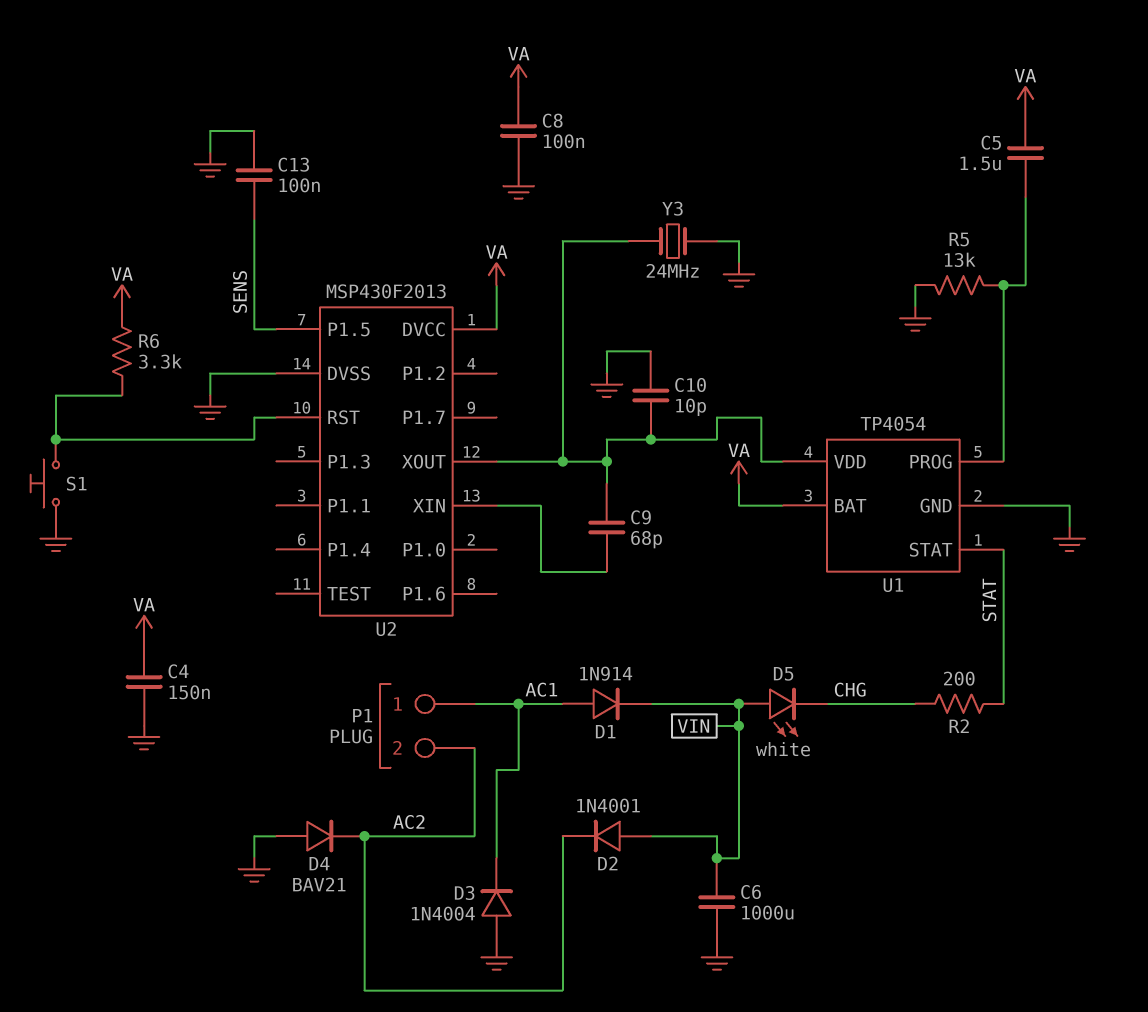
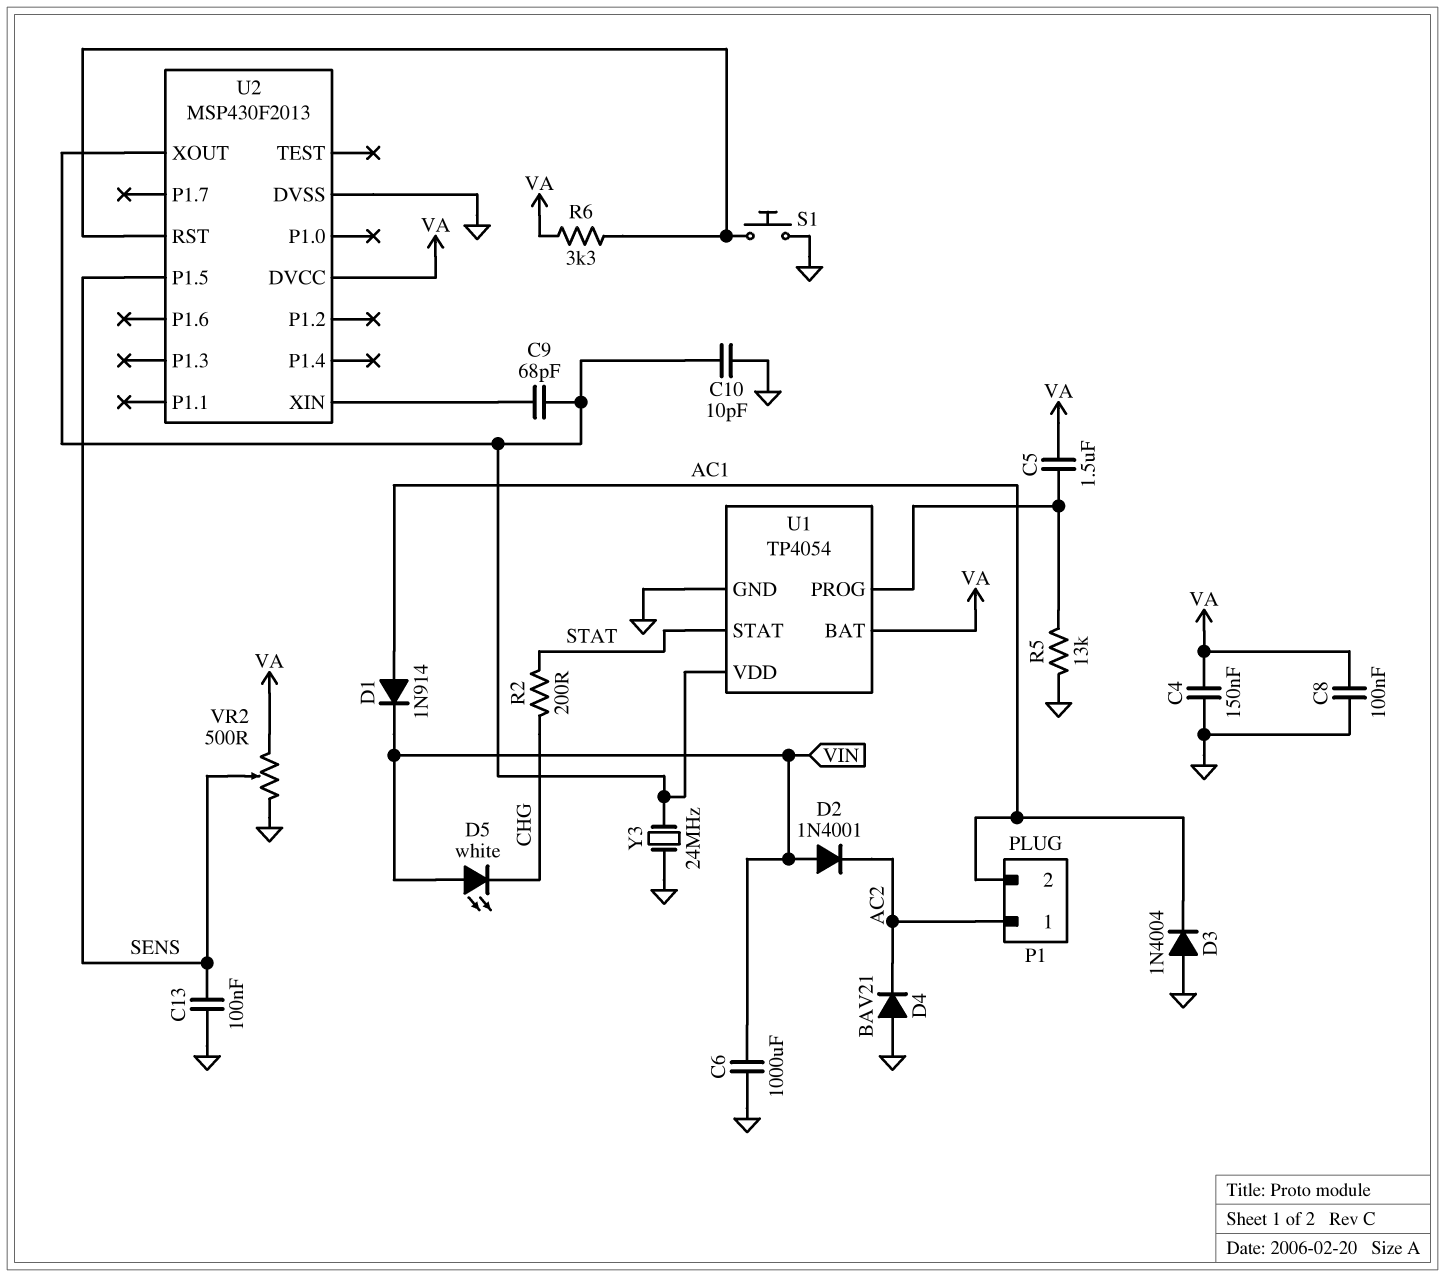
P1 pin 1: AC1 -> AC2
P1 pin 2: AC2 -> AC1
VR2: none -> 500 (GND, VA, wiper SENS)

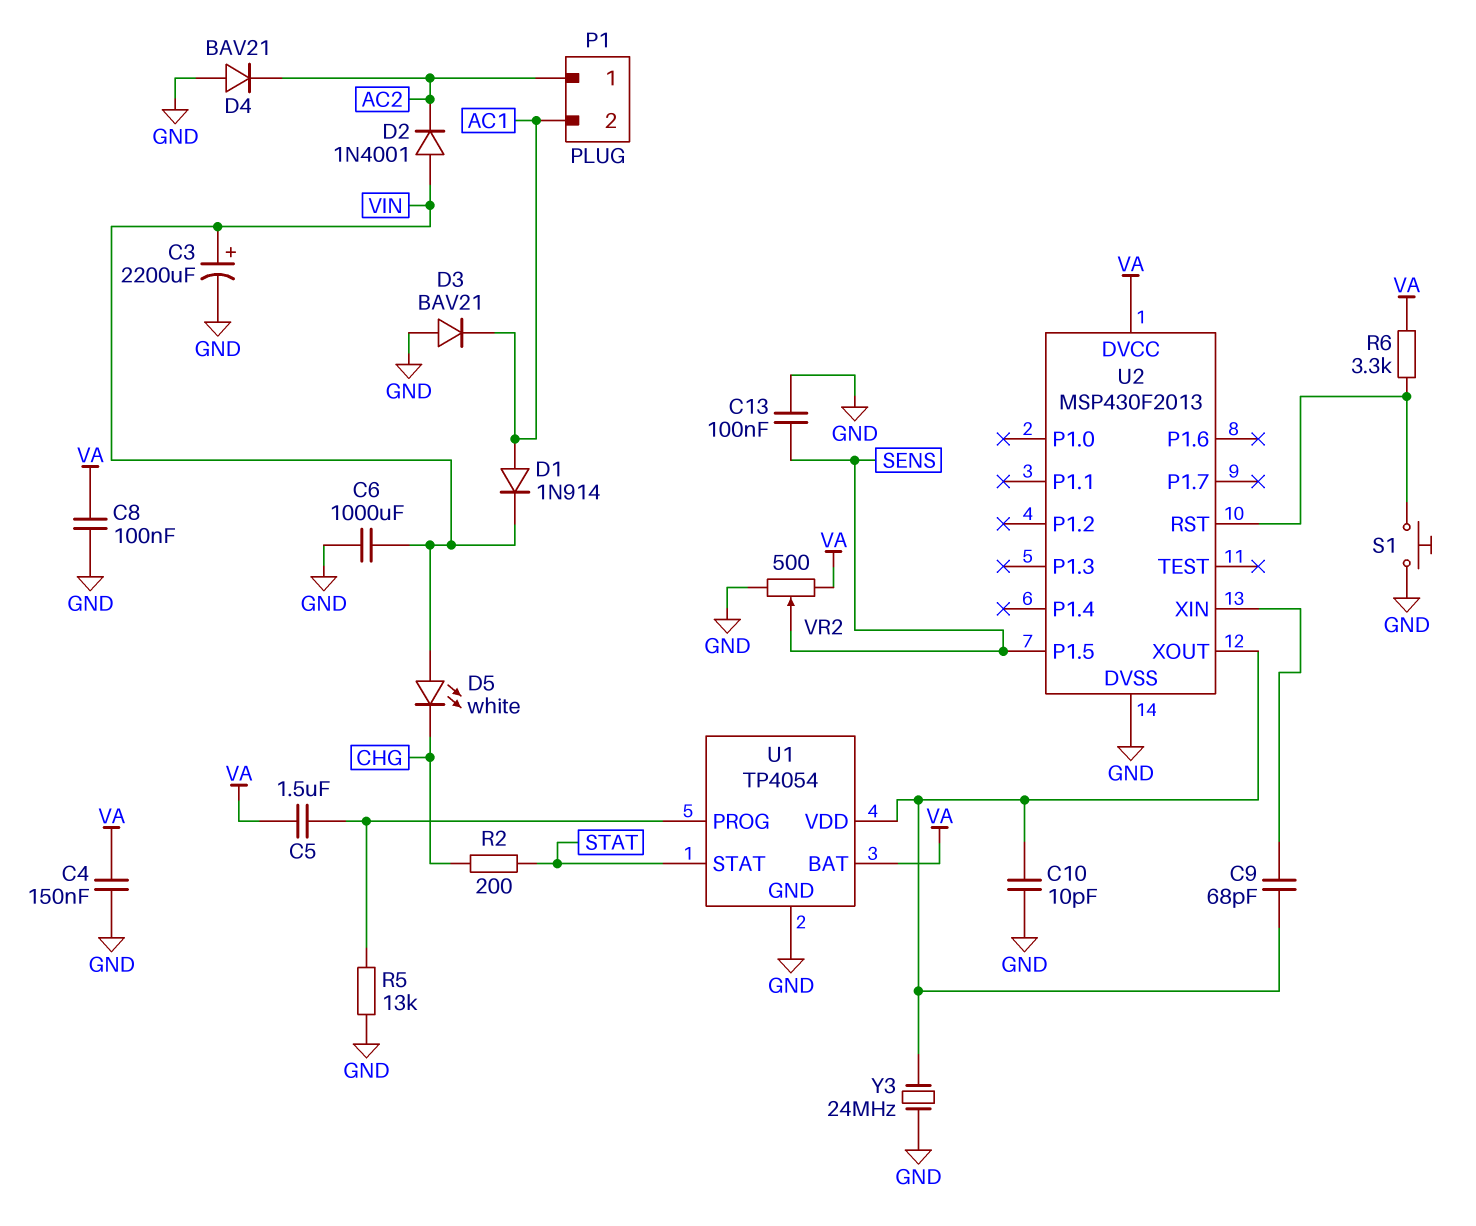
C3: none -> 2200uF (plus VIN, minus GND)
D3: diode 1N4004 (A GND, K AC1) -> diode BAV21 (A GND, K AC1)

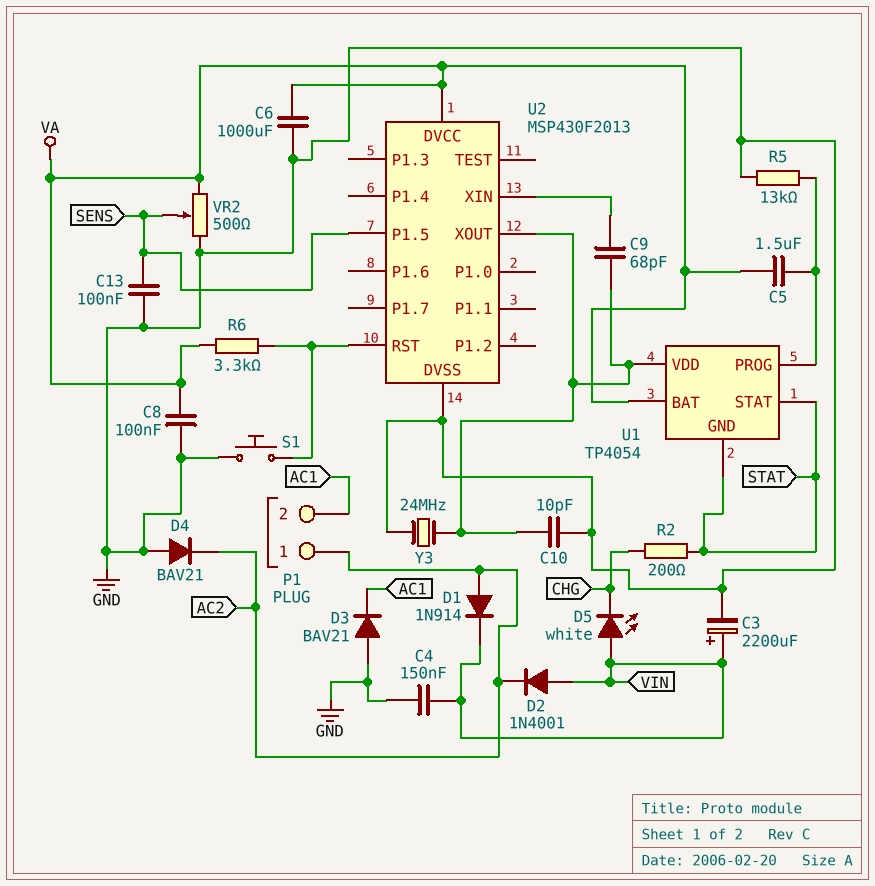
C4: 150nF (GND, VA) -> 150nF (GND, VIN)
C6: 1000uF (GND, VIN) -> 1000uF (GND, VA)
D1: diode 1N914 (A AC1, K VIN) -> diode 1N914 (A AC2, K VIN)
U1 pin GND: GND -> STAT

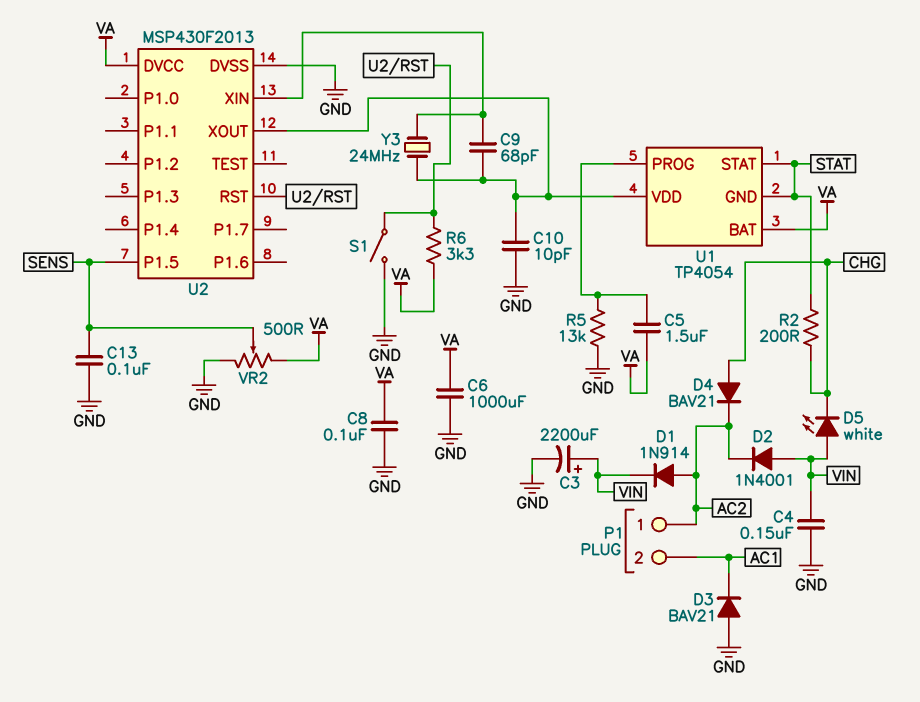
D4: diode BAV21 (A GND, K AC2) -> diode BAV21 (A CHG, K AC2)
S1: button (GND, U2/RST) -> switch (GND, U2/RST)
Y3: 24MHz (GND, U1/VDD) -> 24MHz (U1/VDD, U2/XIN)

